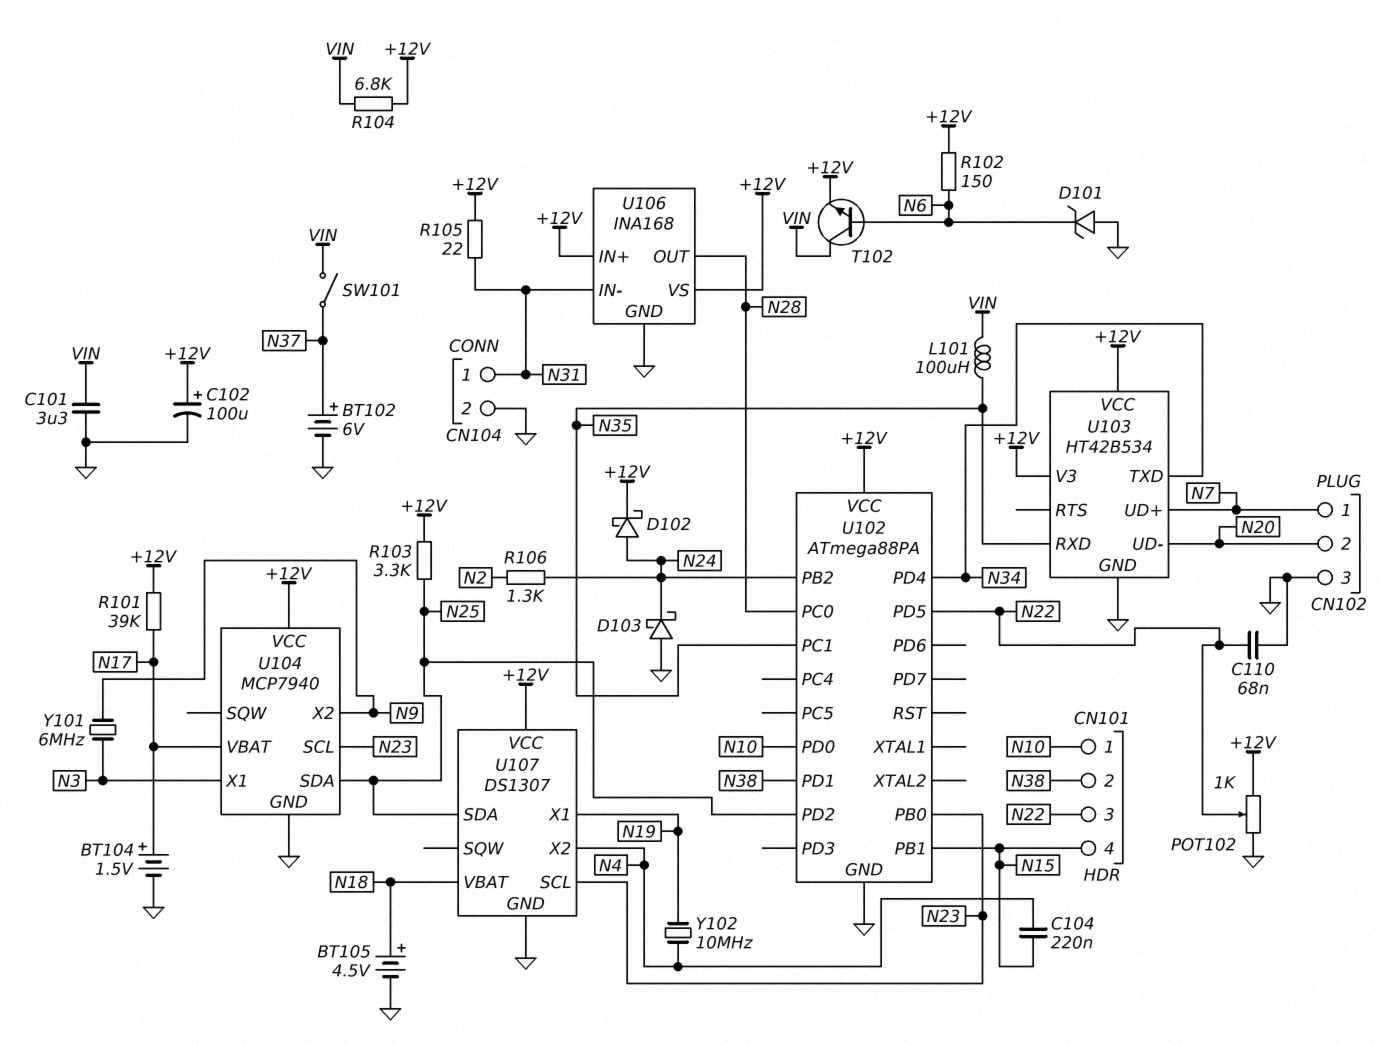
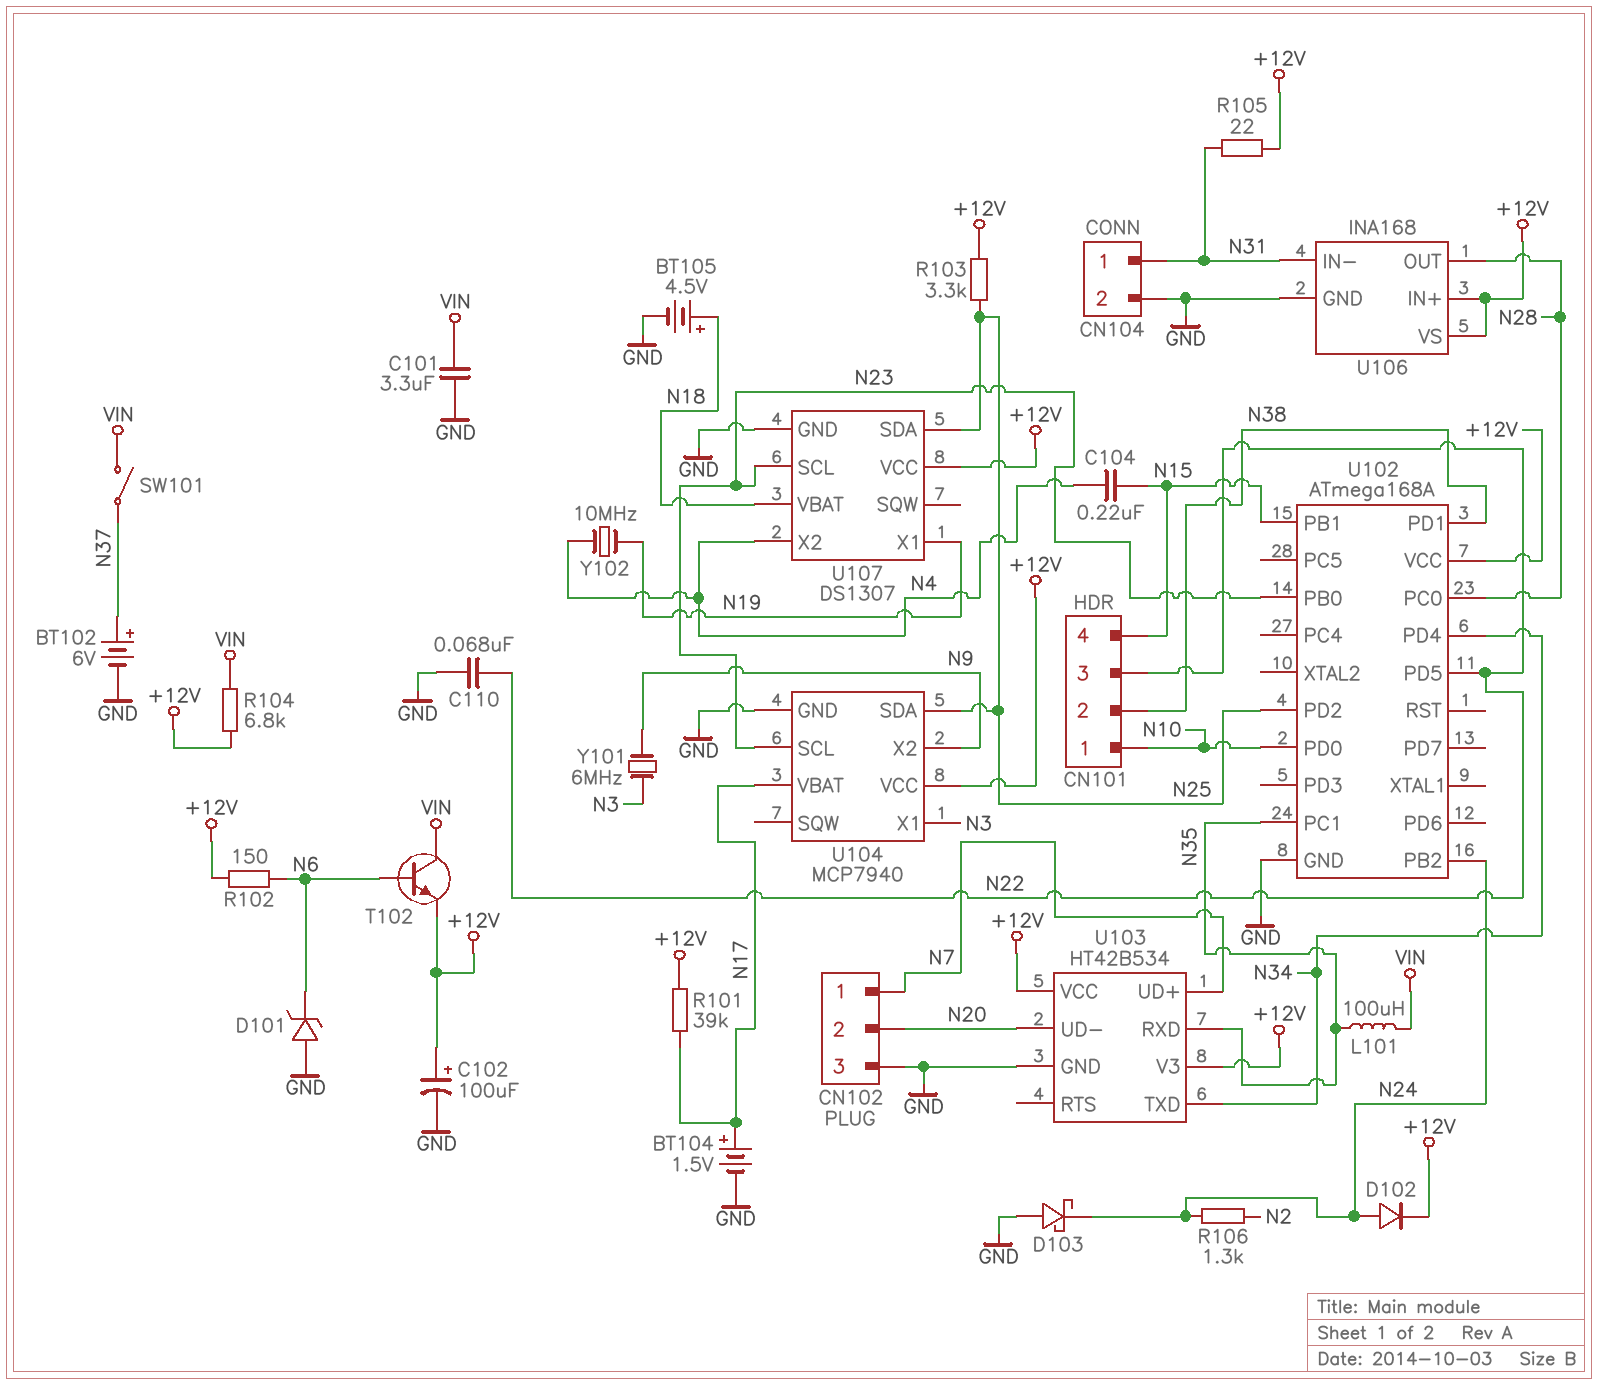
D102: schottky (A N24, K +12V) -> diode (A N24, K +12V)
POT102: 1k (+12V, GND, wiper N22) -> none
U102: ATmega88PA -> ATmega168A

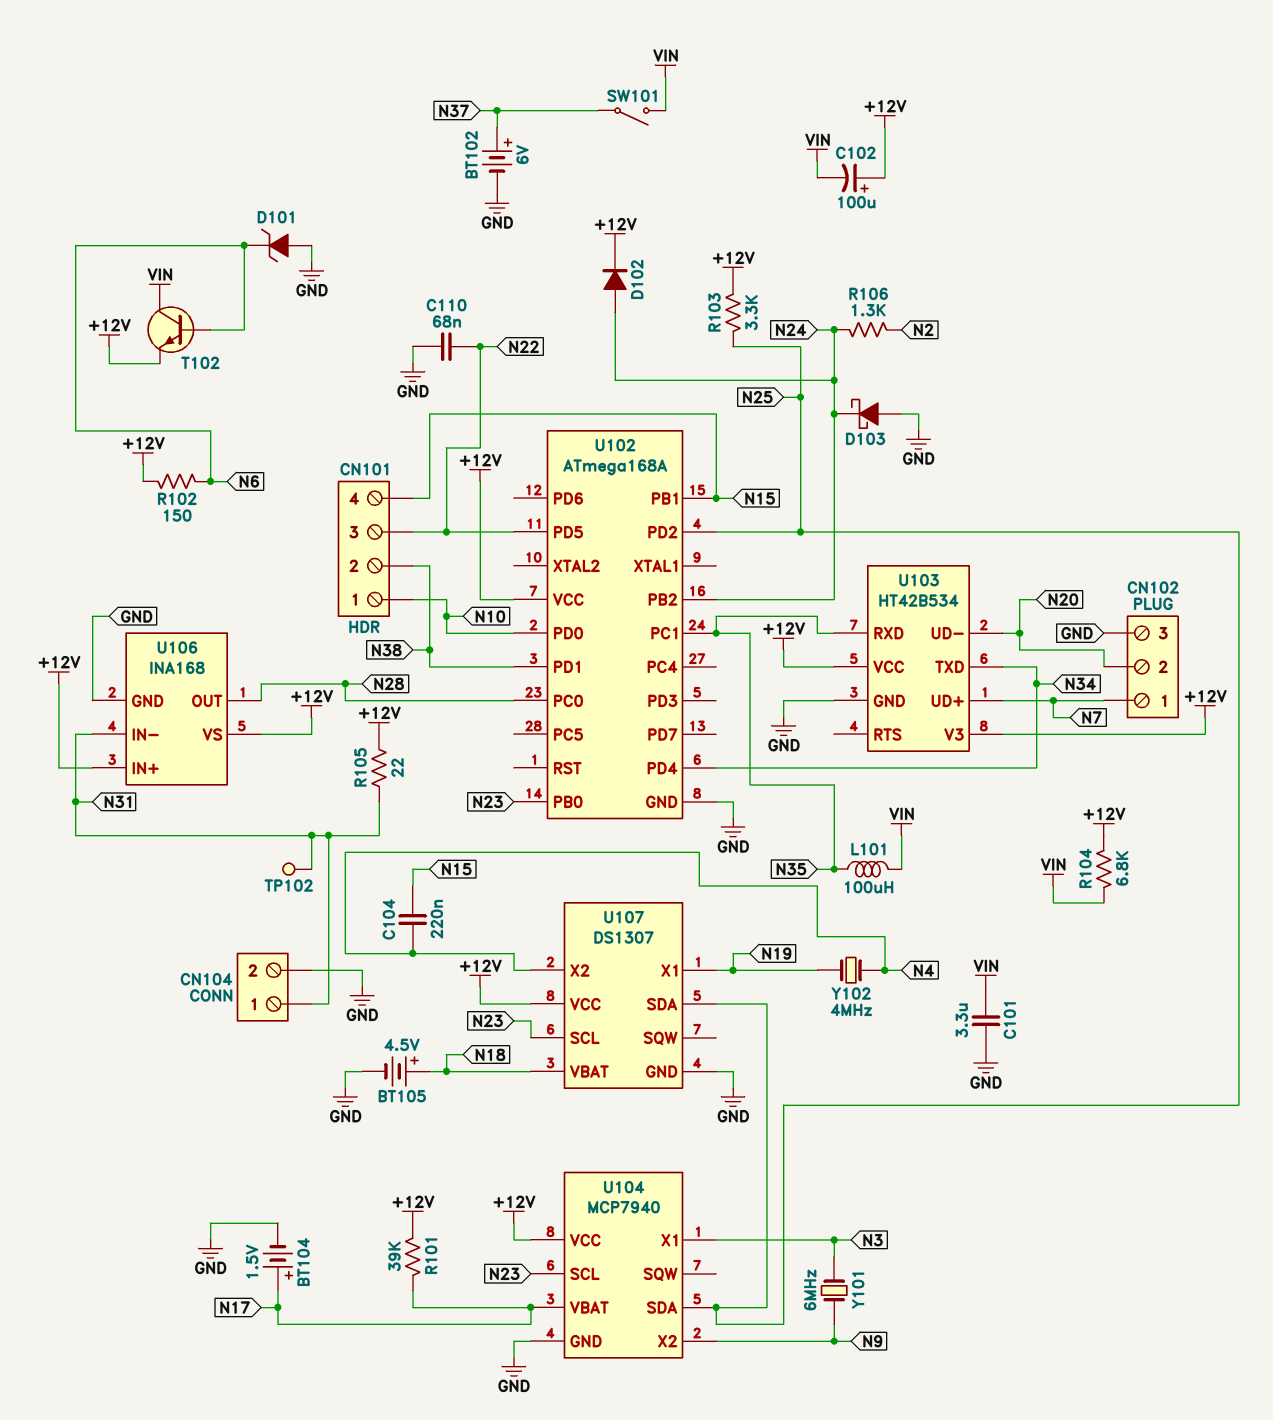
C102: 100uF (plus +12V, minus GND) -> 100uF (plus +12V, minus VIN)
TP102: none -> test point (N31)
Y102: 10MHz (N4, N19) -> 4MHz (N4, N19)

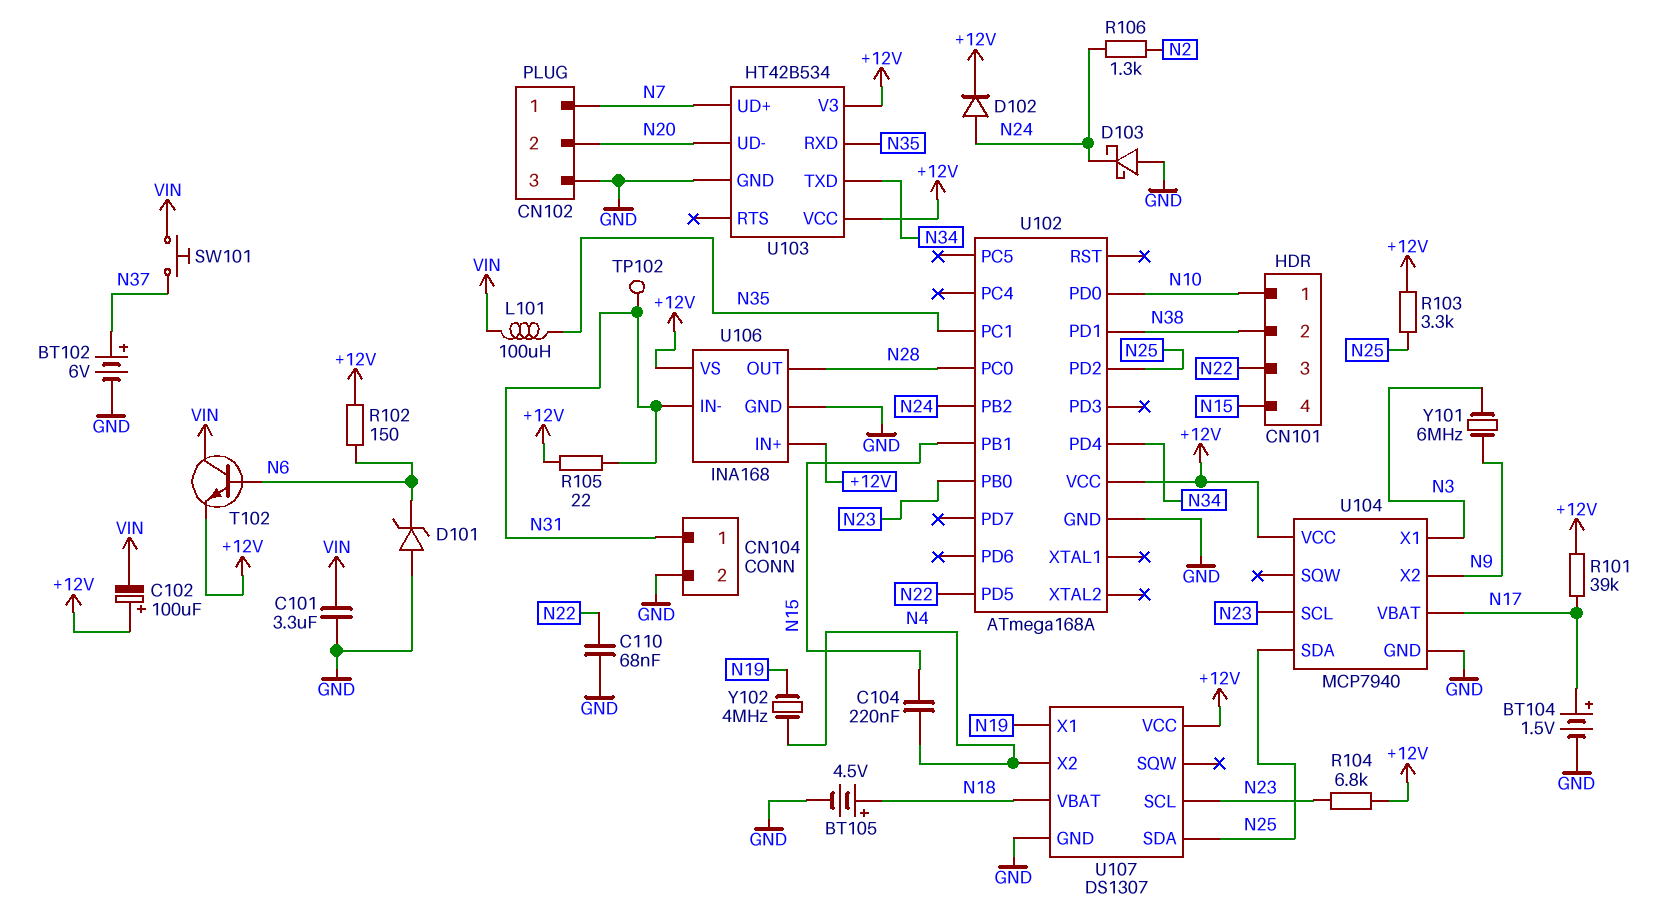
R104: 6.8k (+12V, VIN) -> 6.8k (+12V, N23)
SW101: switch (N37, VIN) -> button (N37, VIN)

